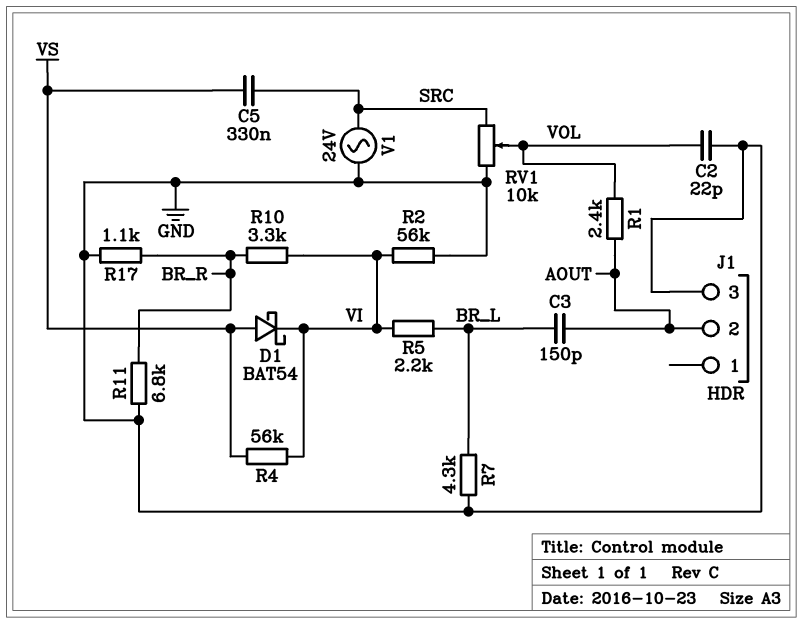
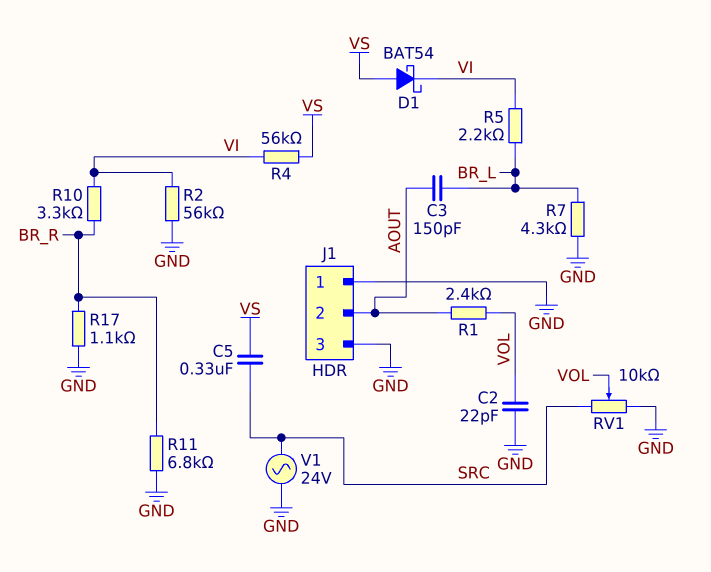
J1 pin 1: none -> GND

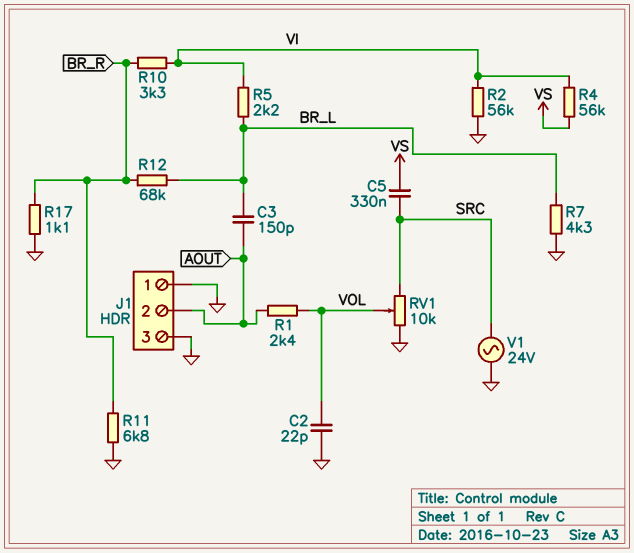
D1: schottky BAT54 (A VS, K VI) -> none
R12: none -> 68k (BR_L, BR_R)

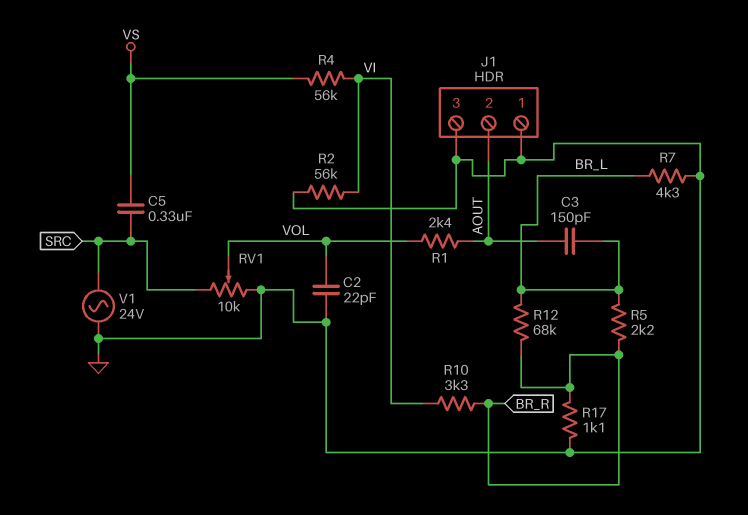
R5: 2.2k (BR_L, VI) -> 2.2k (BR_L, BR_R)
R11: 6.8k (BR_R, GND) -> none

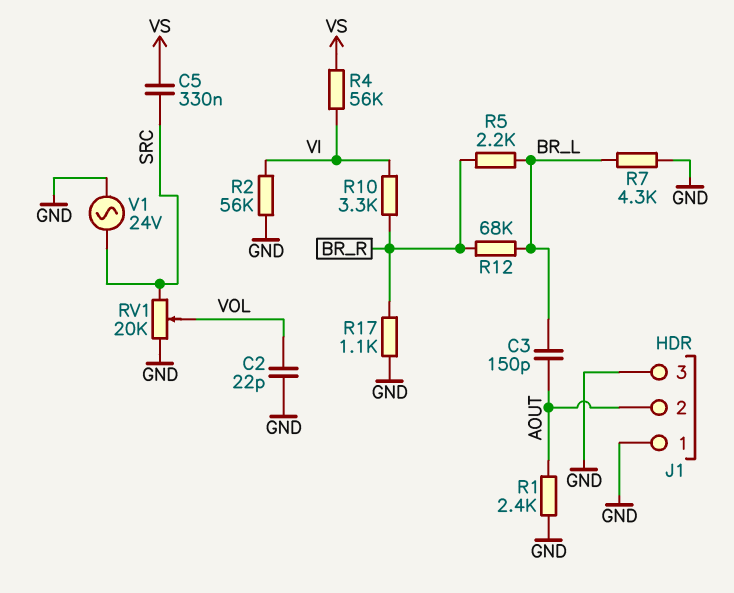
R1: 2.4k (AOUT, VOL) -> 2.4k (AOUT, GND)
RV1: 10k (GND, SRC, wiper VOL) -> 20k (GND, SRC, wiper VOL)

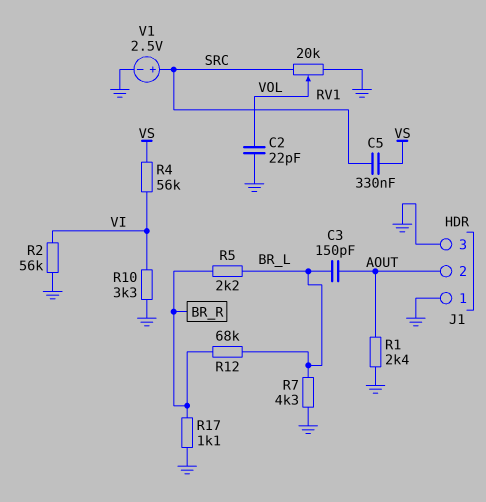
R10: 3.3k (BR_R, VI) -> 3.3k (GND, VI)
V1: AC 24V (GND, SRC) -> 2.5V (plus SRC, minus GND)

